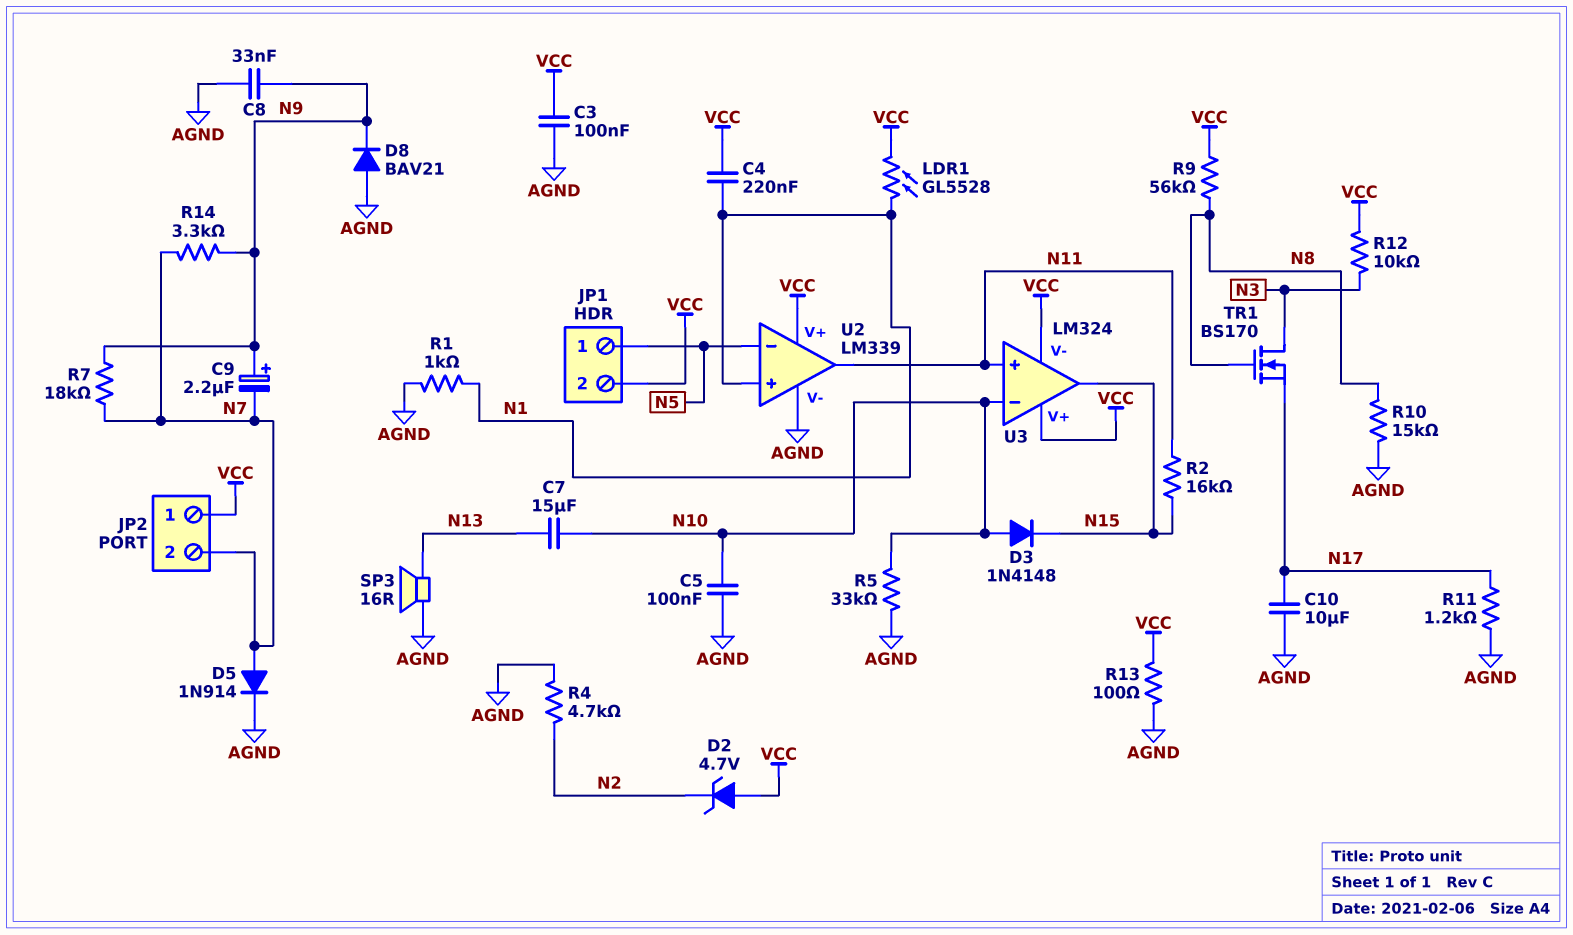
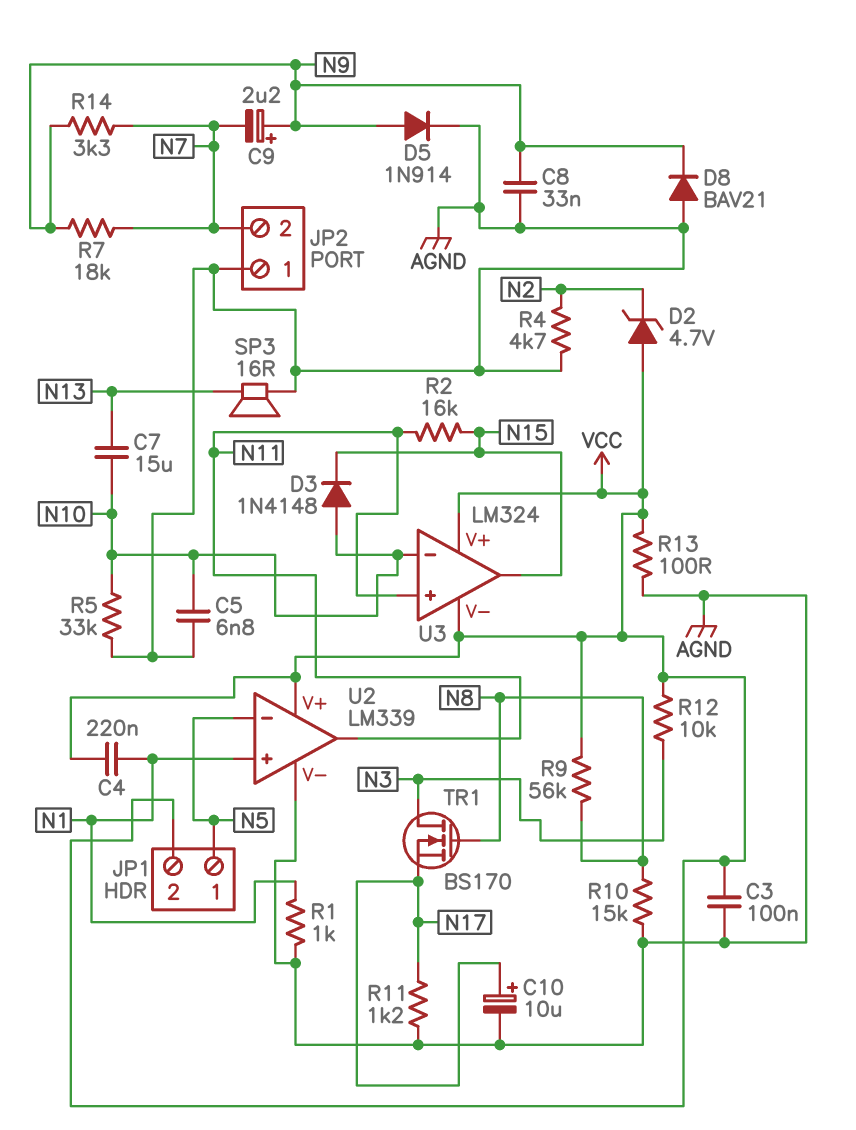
C5: 100nF (AGND, N10) -> 6.8nF (AGND, N10)
C10: 10uF (AGND, N17) -> 10uF (plus N17, minus AGND)
D5: diode 1N914 (A N7, K AGND) -> diode 1N914 (A N9, K AGND)
JP2 pin 1: VCC -> AGND
LDR1: GL5528 (N1, VCC) -> none

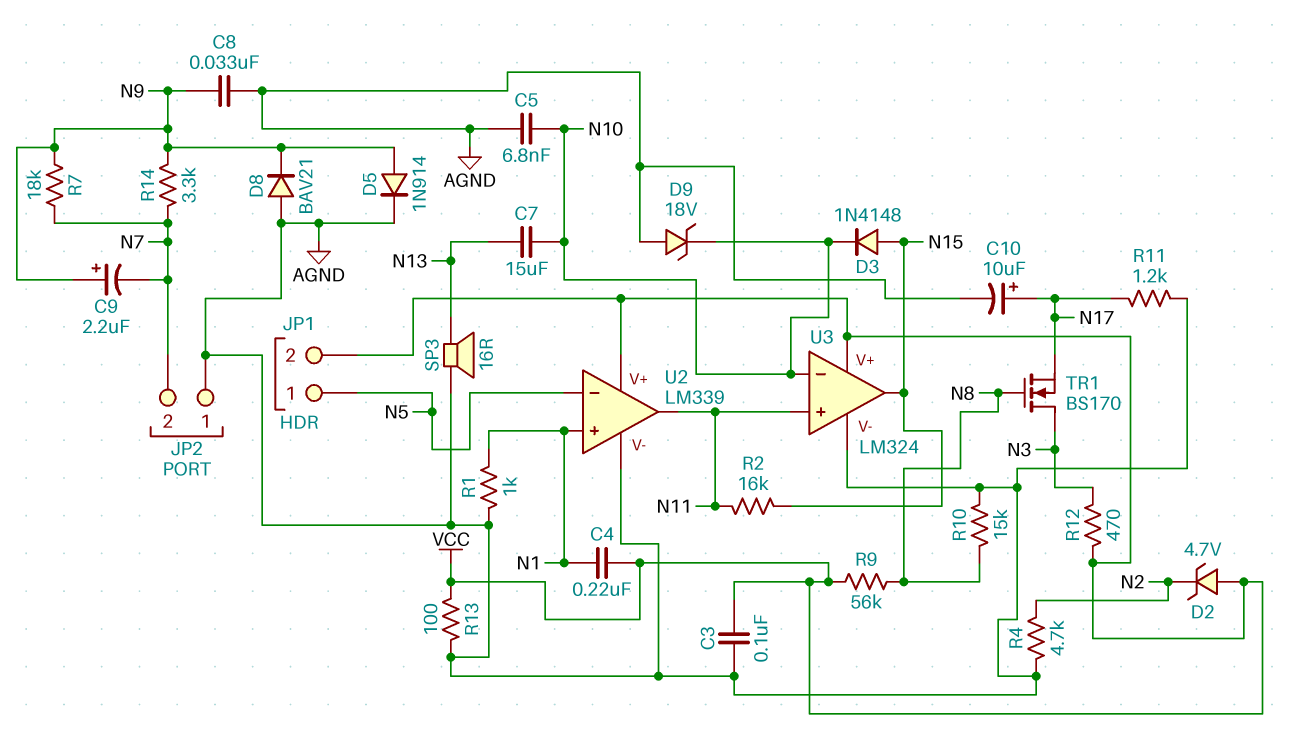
D3: diode 1N4148 (A N10, K N15) -> diode 1N4148 (A N15, K N10)
D9: none -> zener 18V (A AGND, K N10)
R5: 33k (AGND, N10) -> none
R12: 10k (N3, VCC) -> 470 (N3, VCC)
U3 pin V-: VCC -> AGND

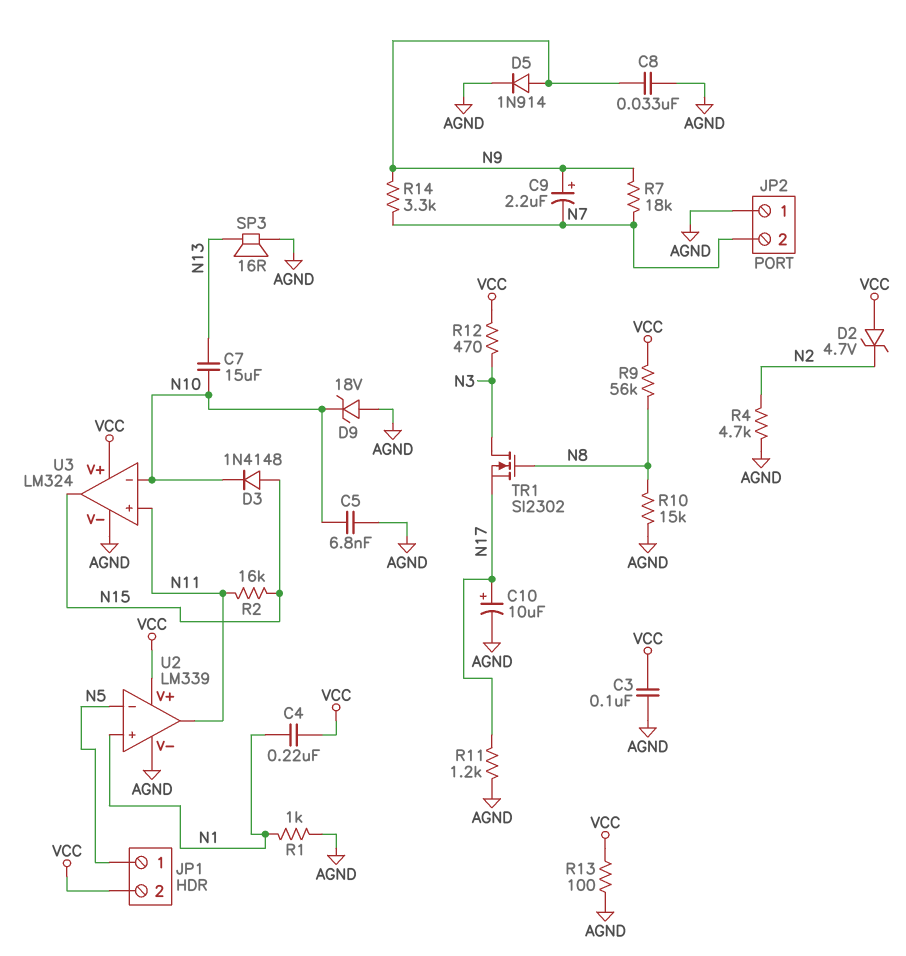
D8: diode BAV21 (A AGND, K N9) -> none
TR1: NMOS BS170 (G N8, D N3, S N17) -> NMOS SI2302 (G N8, D N3, S N17)

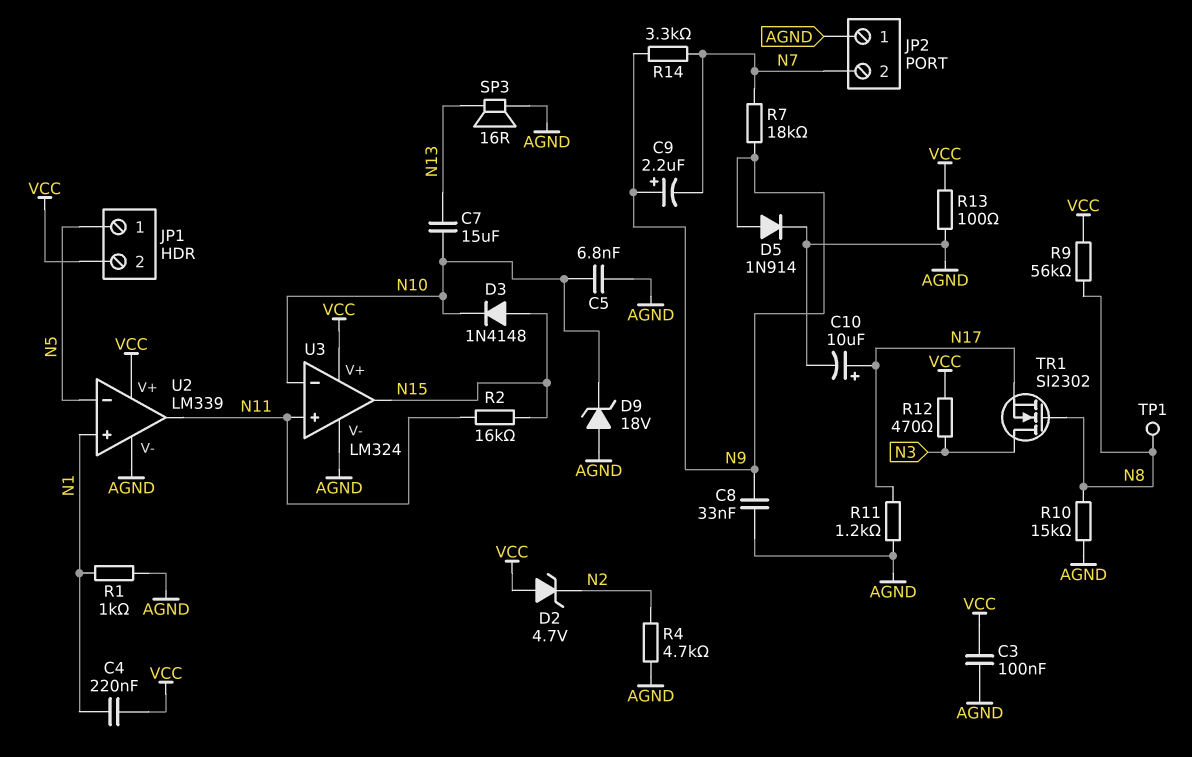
TP1: none -> test point (N8)

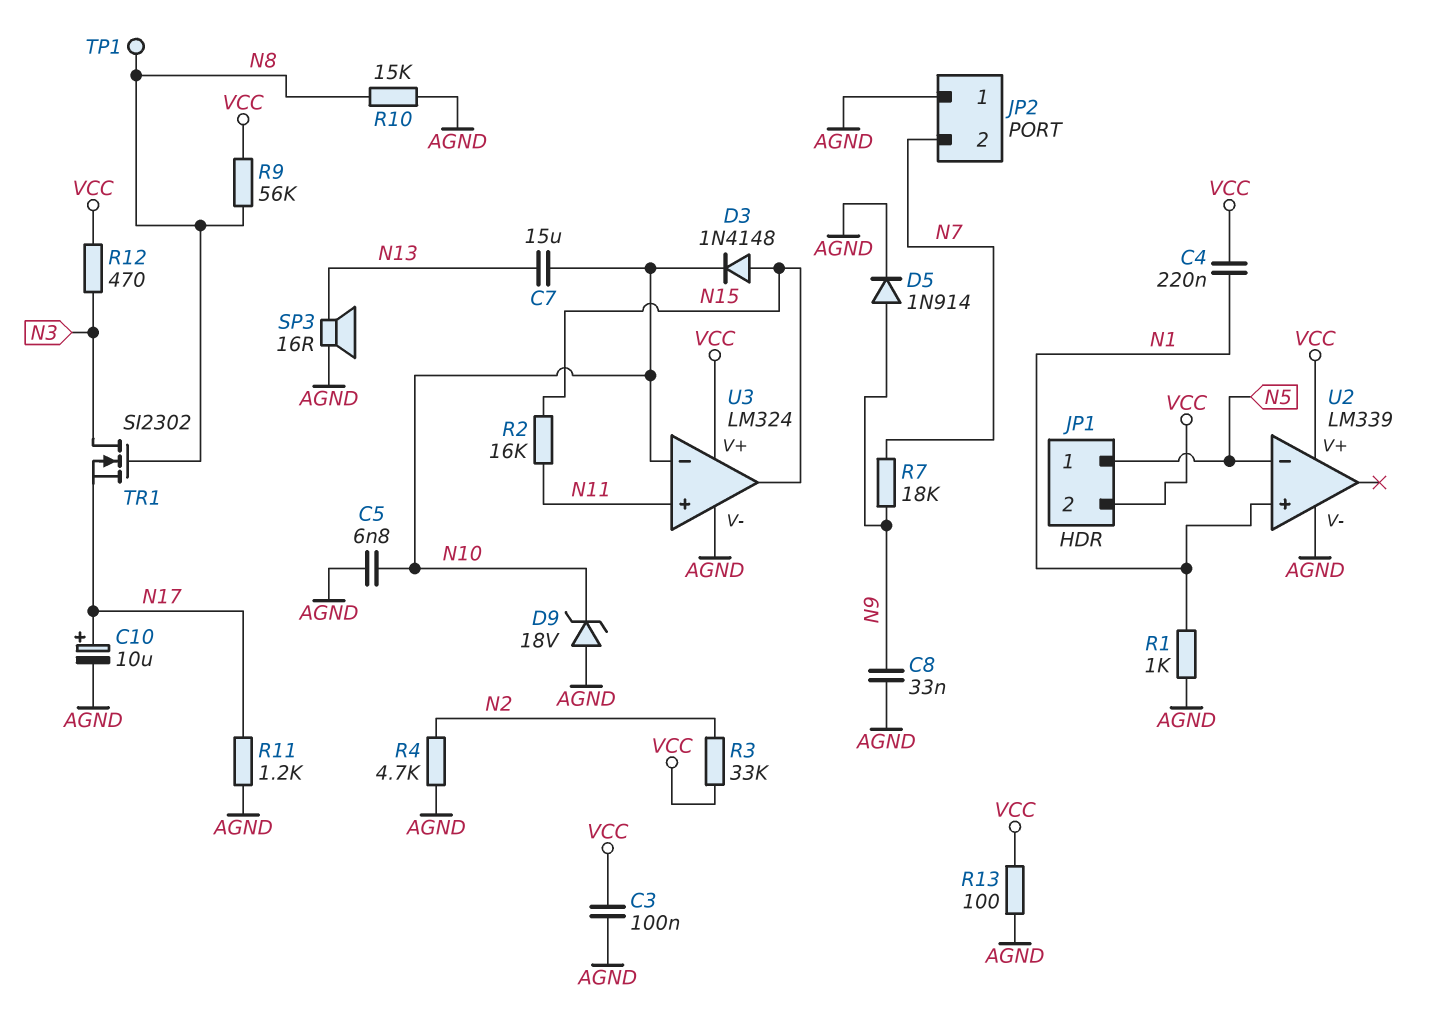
C9: 2.2uF (plus N9, minus N7) -> none
D2: zener 4.7V (A VCC, K N2) -> none
R3: none -> 33k (N2, VCC)
R14: 3.3k (N7, N9) -> none
U2 pin out: N11 -> none

